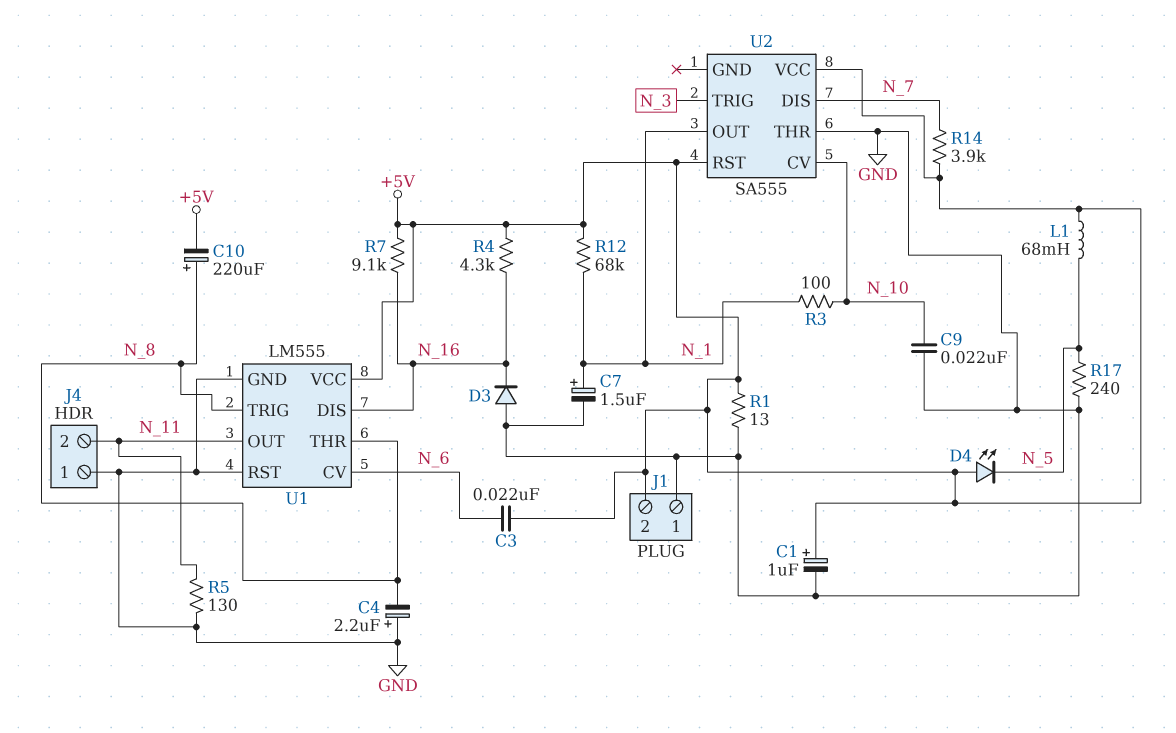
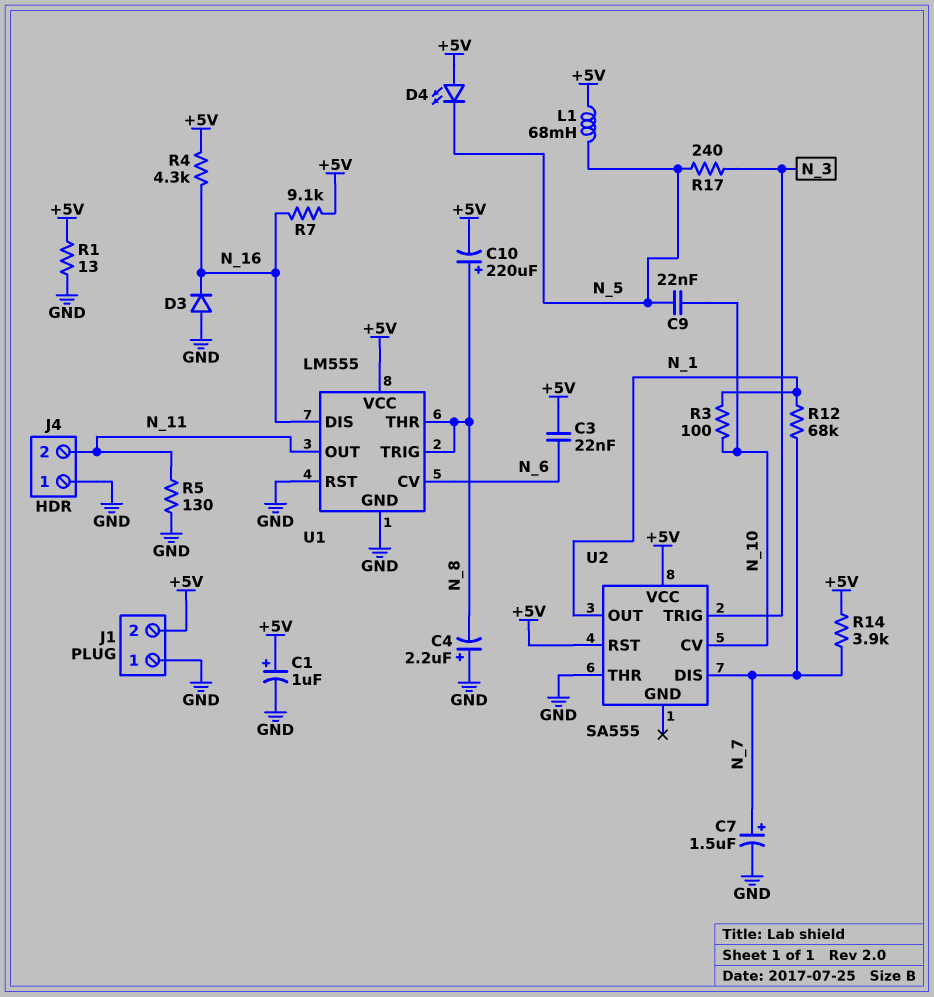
C7: 1.5uF (plus N_1, minus GND) -> 1.5uF (plus N_7, minus GND)
C9: 22nF (GND, N_10) -> 22nF (N_5, N_10)
R12: 68k (+5V, N_1) -> 68k (N_1, N_7)
R17: 240 (GND, N_5) -> 240 (N_3, N_5)

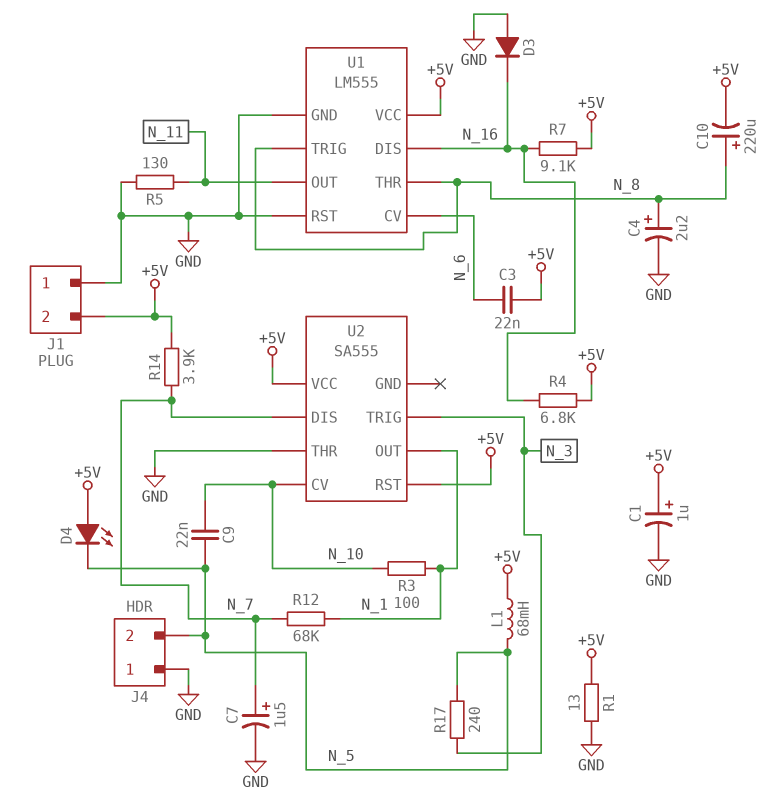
C4: 2.2uF (plus GND, minus N_8) -> 2.2uF (plus N_8, minus GND)
J4 pin 2: N_11 -> N_5
R4: 4.3k (+5V, N_16) -> 6.8k (+5V, N_16)

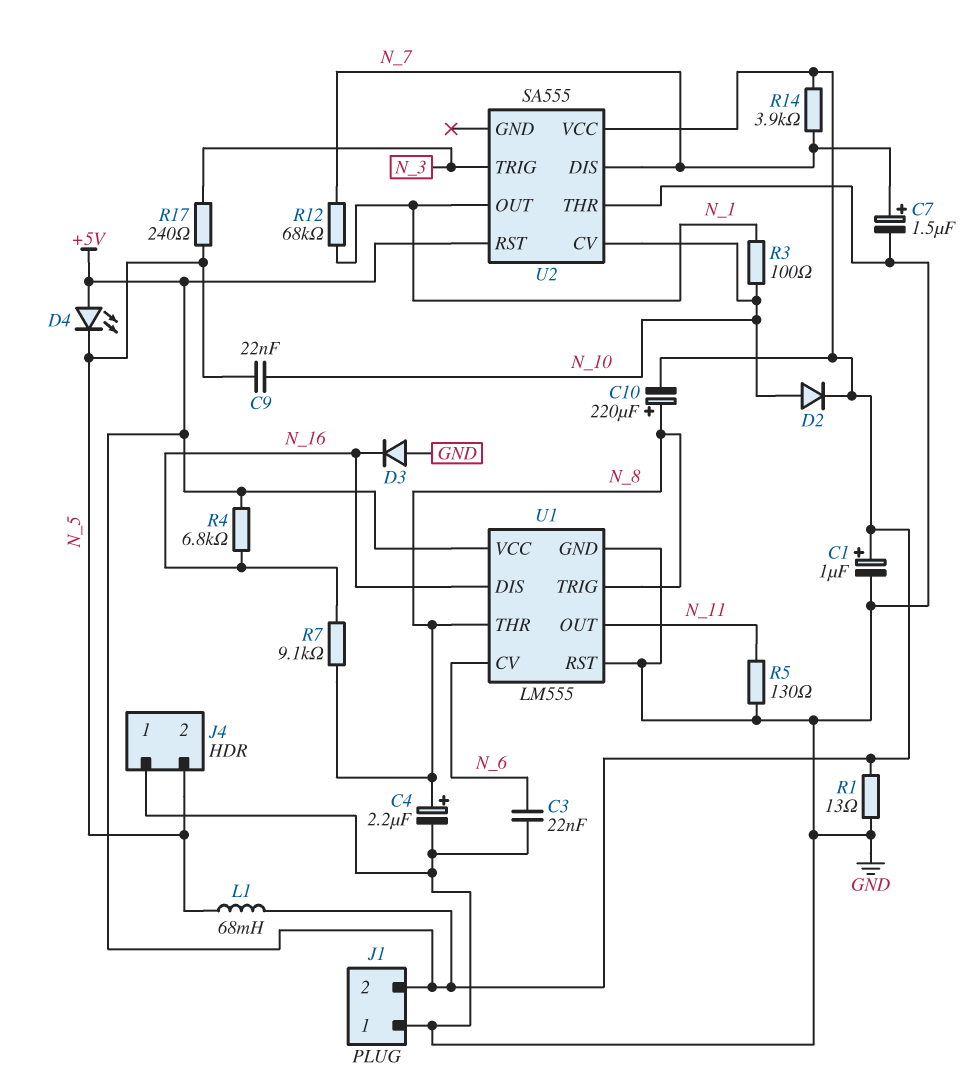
C3: 22nF (+5V, N_6) -> 22nF (GND, N_6)
D2: none -> diode (A N_10, K +5V)
R7: 9.1k (+5V, N_16) -> 9.1k (N_8, N_16)

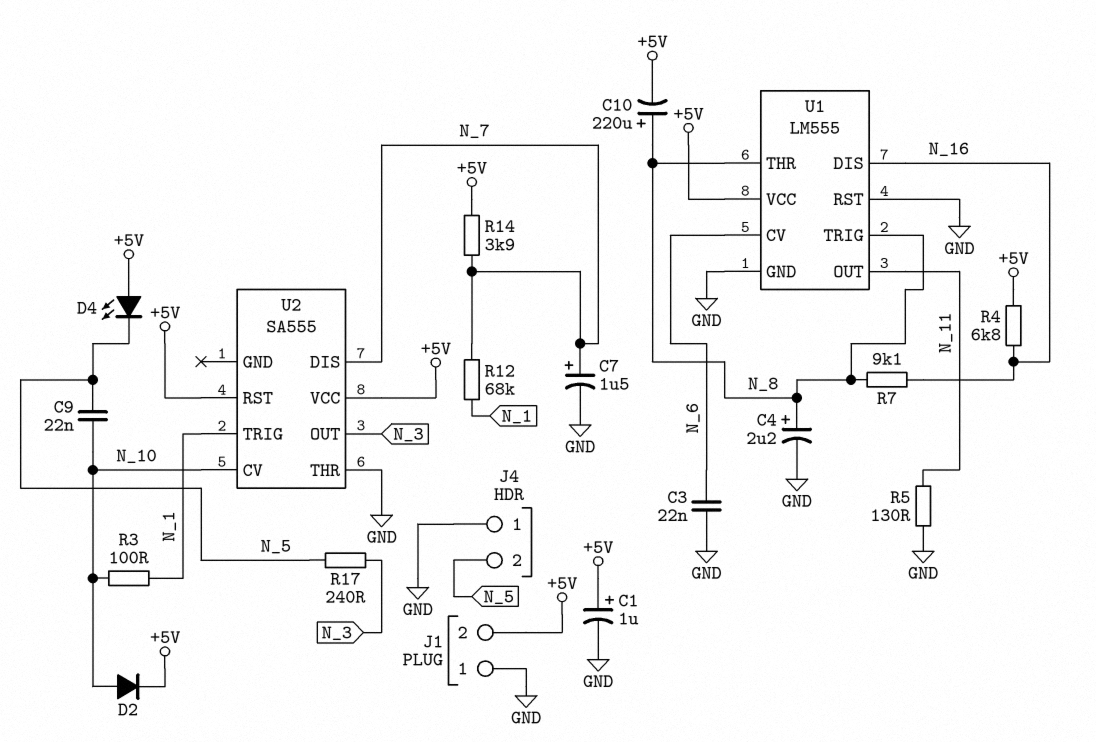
D3: diode (A GND, K N_16) -> none
L1: 68mH (+5V, N_5) -> none
R1: 13 (+5V, GND) -> none
U2 pin OUT: N_1 -> N_3
U2 pin TRIG: N_3 -> N_1

